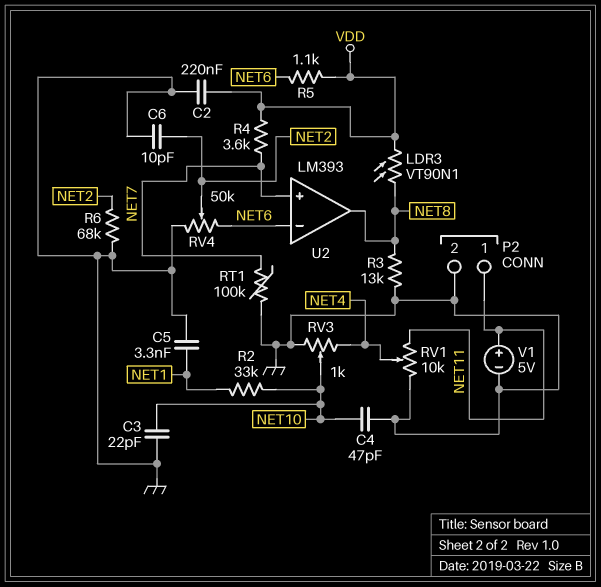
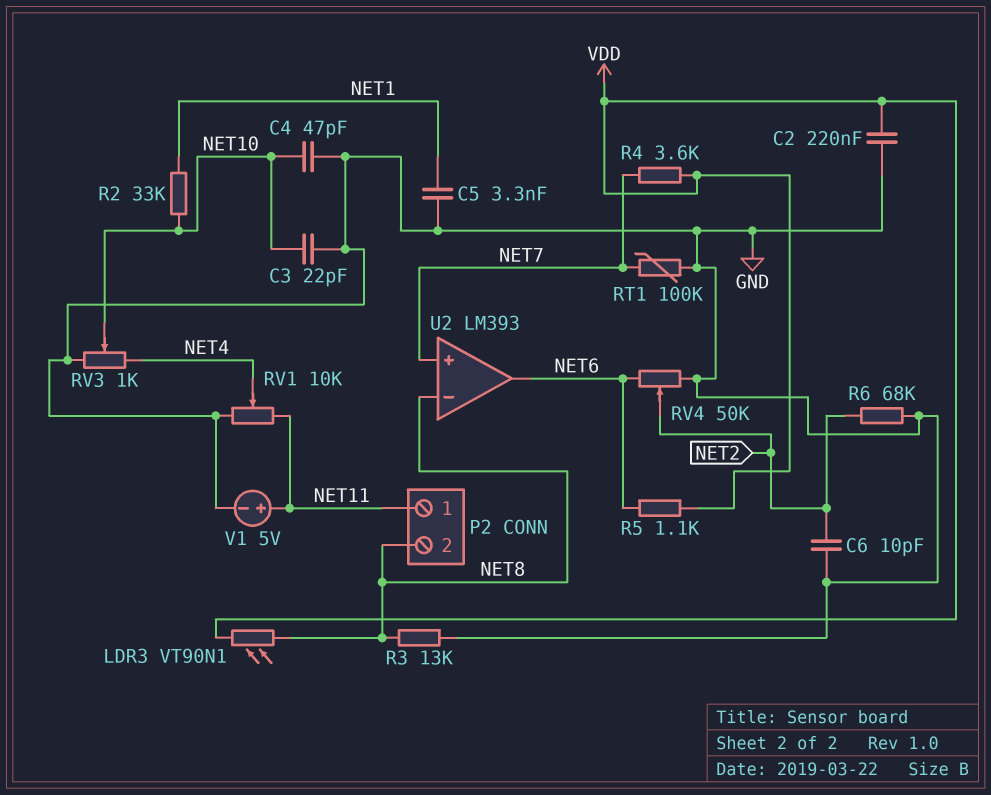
P2 pin 2: GND -> NET8
U2 pin in-: NET6 -> NET8
U2 pin out: NET8 -> NET6

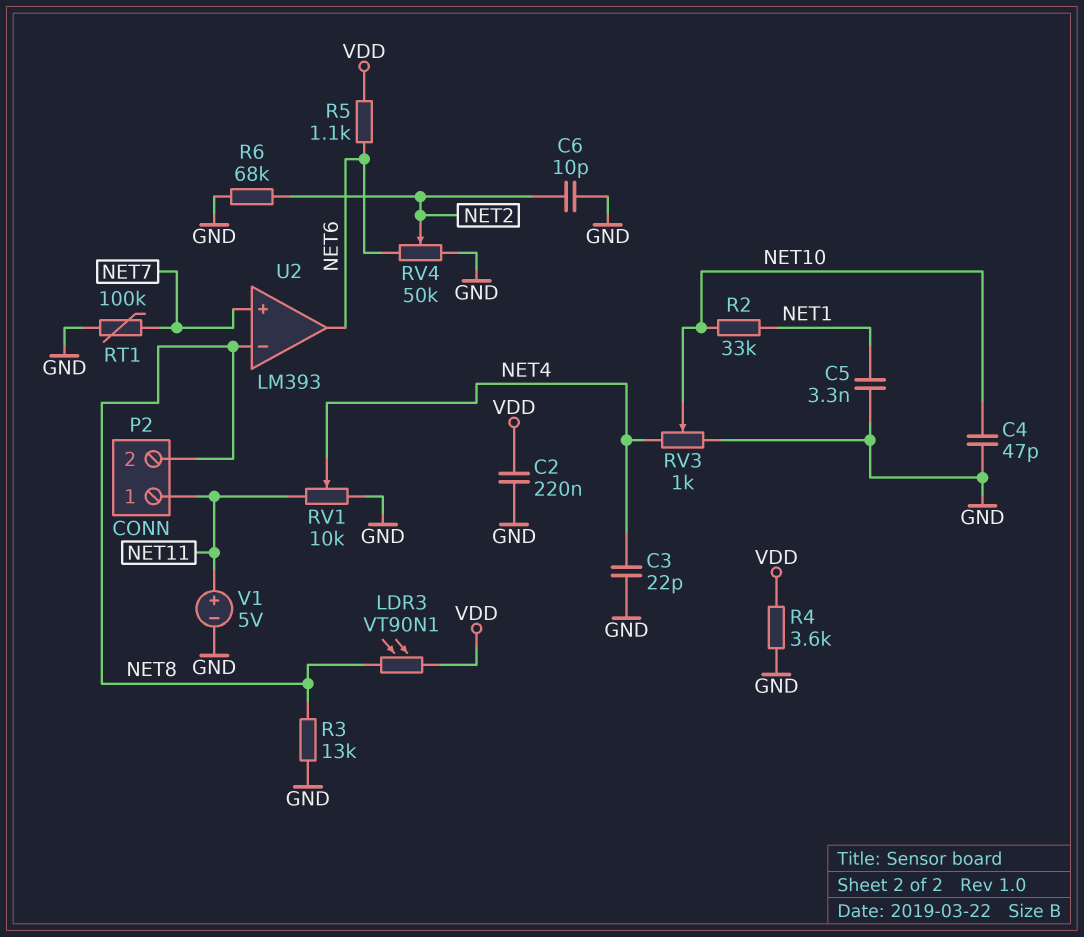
C3: 22pF (GND, NET10) -> 22pF (GND, NET4)
R4: 3.6k (NET7, VDD) -> 3.6k (GND, VDD)

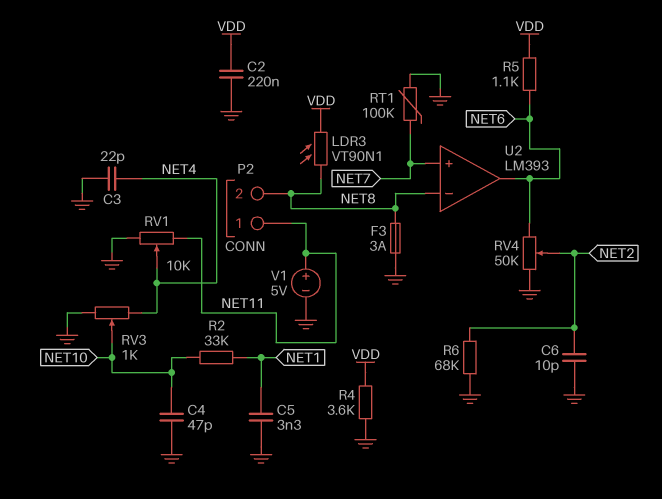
F3: none -> 3A (GND, NET8)
R3: 13k (GND, NET8) -> none

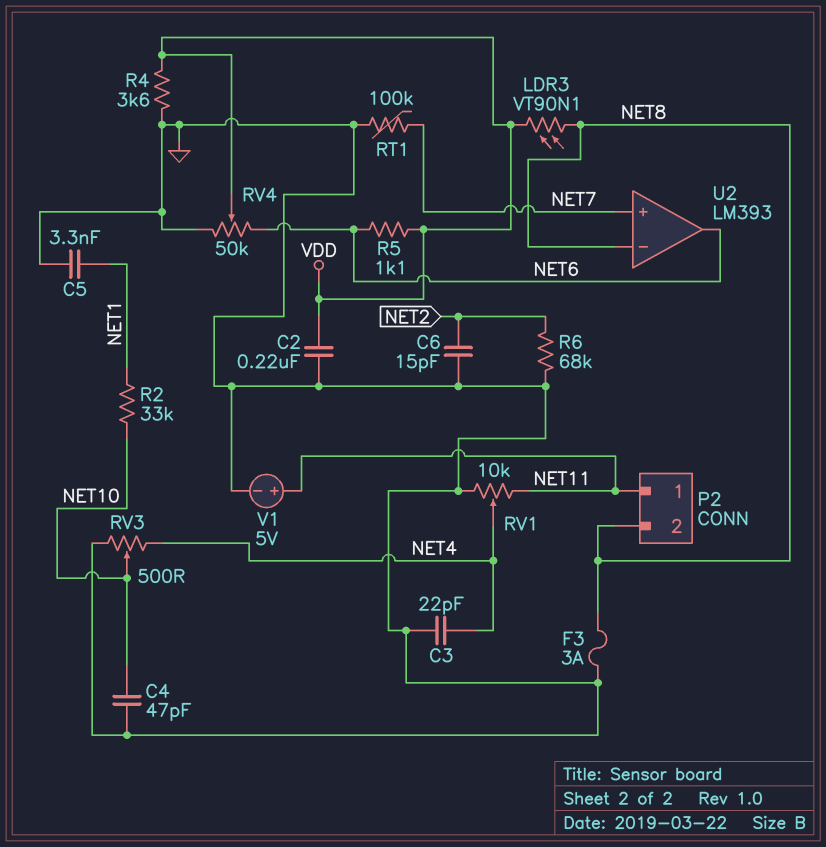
C6: 10pF (GND, NET2) -> 15pF (GND, NET2)
RV3: 1k (GND, NET4, wiper NET10) -> 500 (GND, NET4, wiper NET10)
RV4: 50k (GND, NET6, wiper NET2) -> 50k (GND, NET6, wiper VDD)

